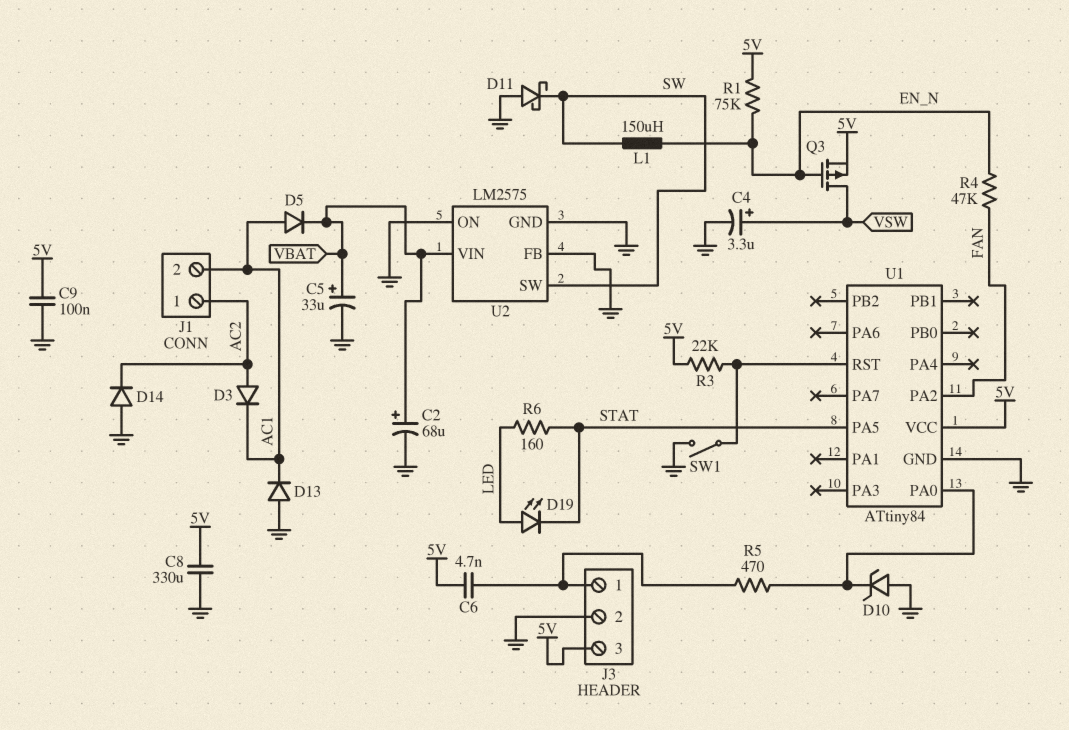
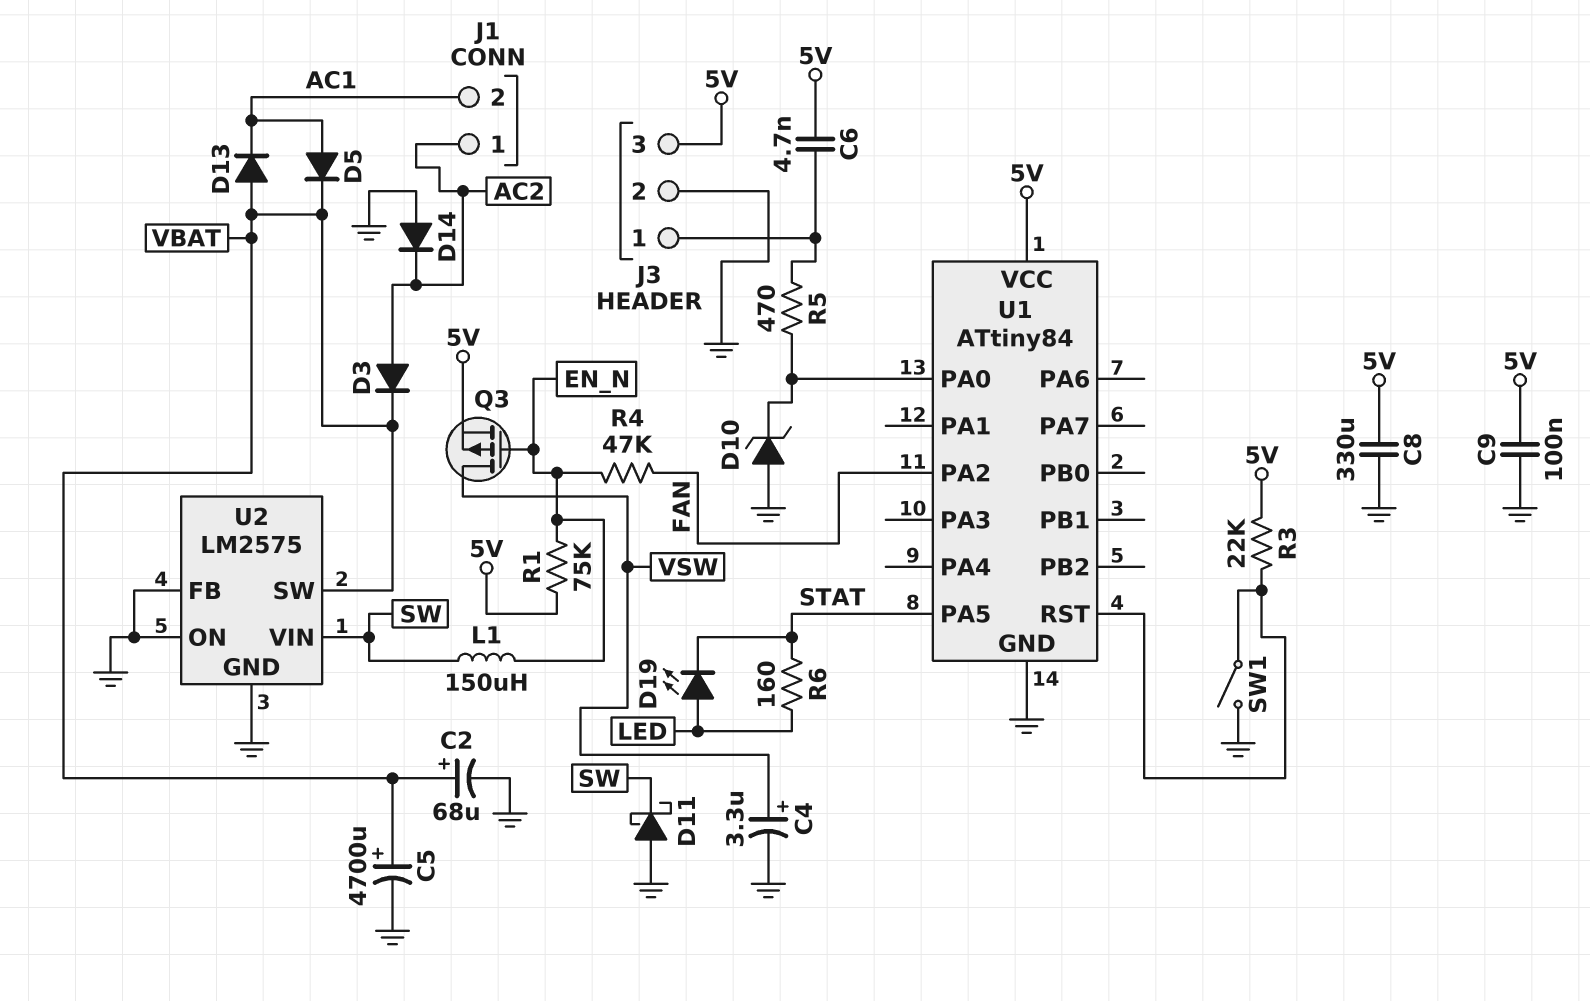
C5: 33uF (plus VBAT, minus GND) -> 4700uF (plus VBAT, minus GND)
D3: diode (A AC2, K AC1) -> diode (A AC2, K VBAT)
D13: diode (A GND, K AC1) -> diode (A VBAT, K AC1)
U2 pin SW: SW -> VBAT
U2 pin VIN: VBAT -> SW

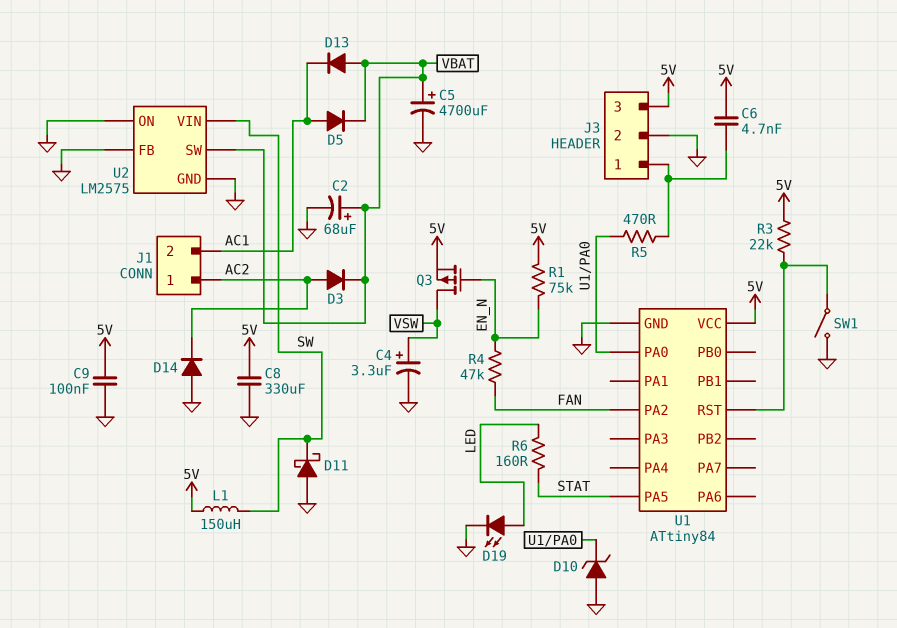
D19: LED (A LED, K STAT) -> LED (A LED, K GND)
L1: 150uH (EN_N, SW) -> 150uH (5V, SW)

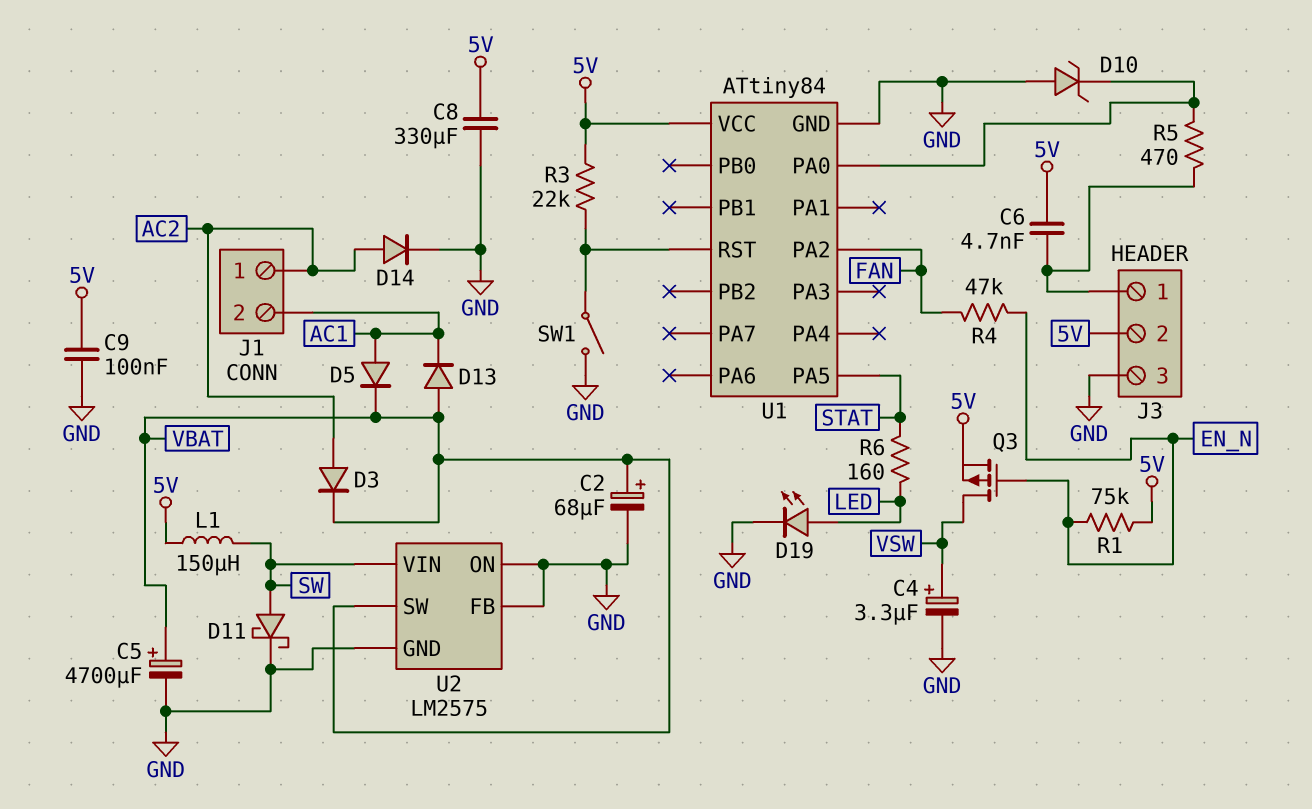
D11: schottky (A GND, K SW) -> schottky (A SW, K GND)
D14: diode (A GND, K AC2) -> diode (A AC2, K GND)
J3 pin 2: GND -> 5V
J3 pin 3: 5V -> GND

